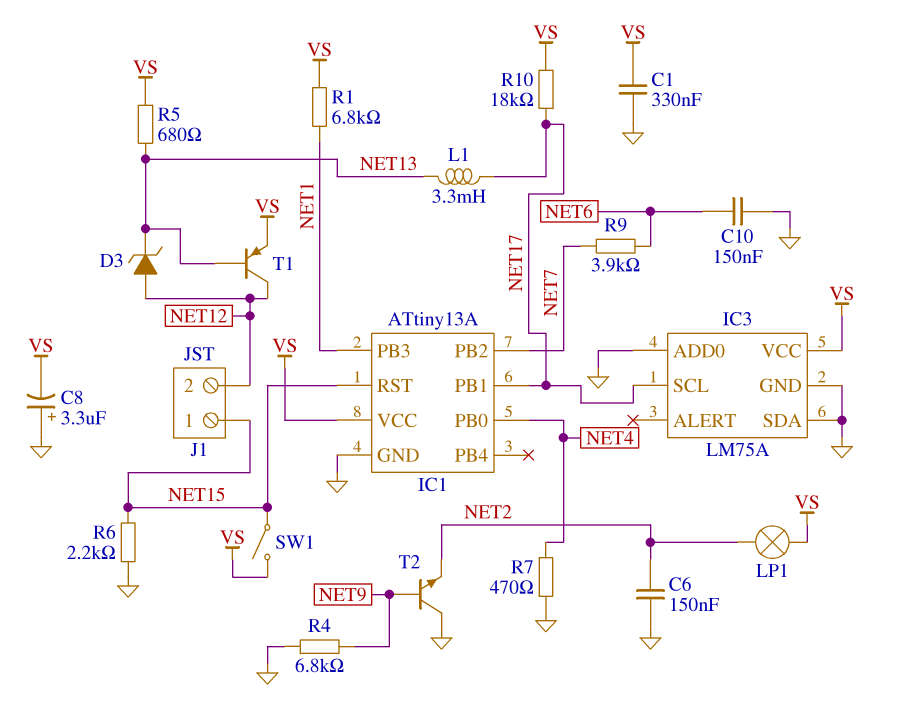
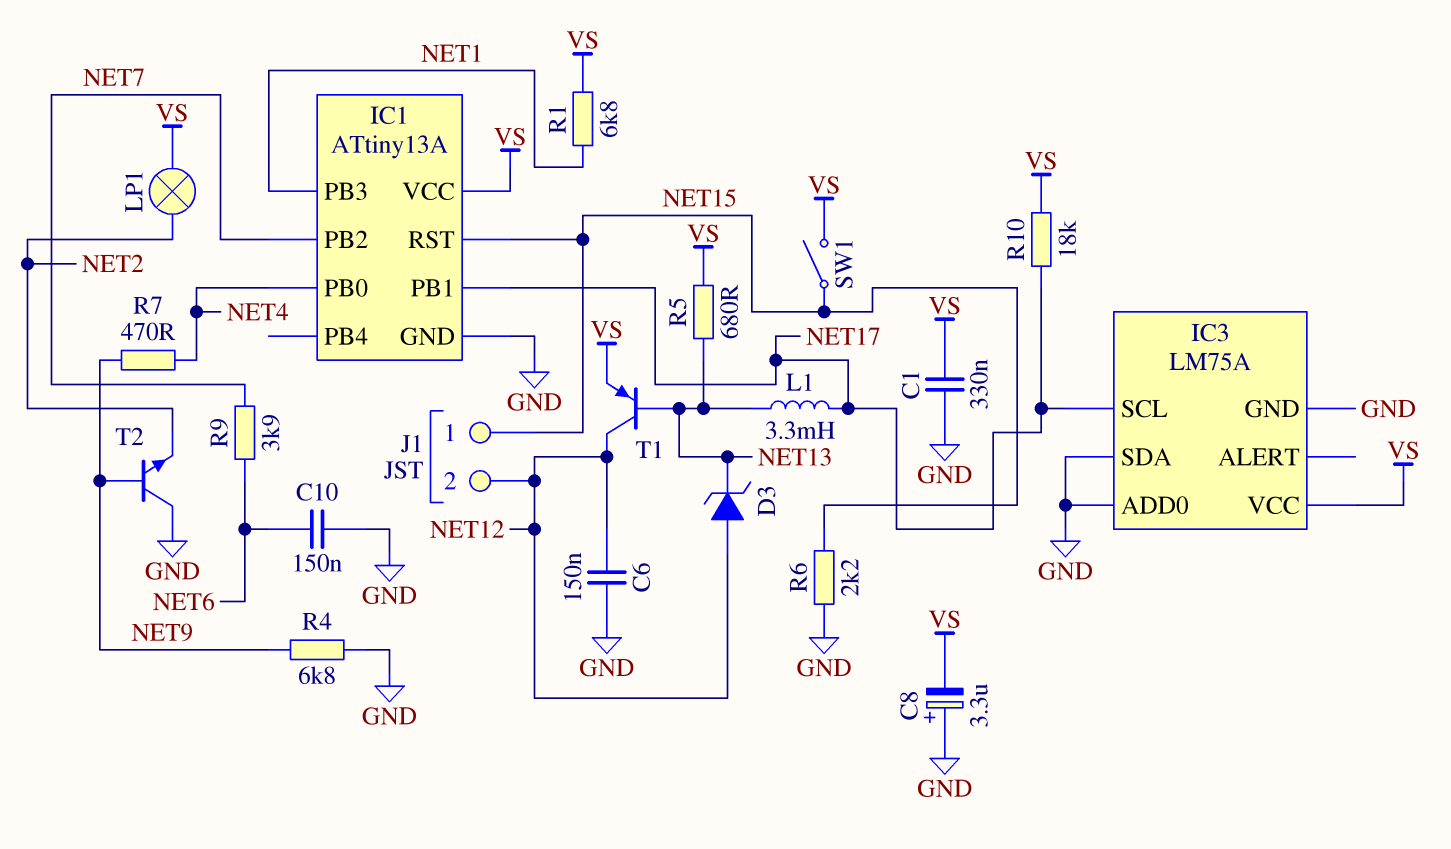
C6: 150nF (GND, NET2) -> 150nF (GND, NET12)
R7: 470 (GND, NET4) -> 470 (NET4, NET9)

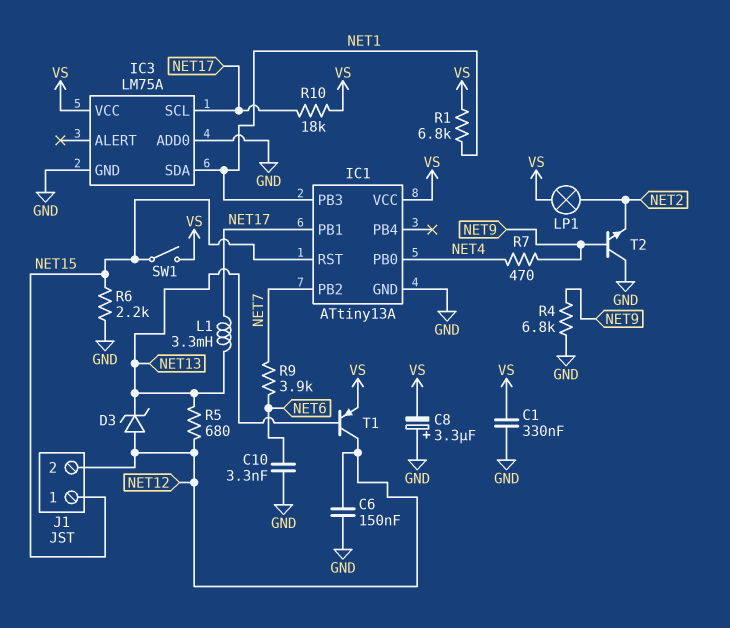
C10: 150nF (GND, NET6) -> 3.3nF (GND, NET6)
IC3 pin SDA: GND -> NET1
R5: 680 (NET13, VS) -> 680 (NET12, NET13)

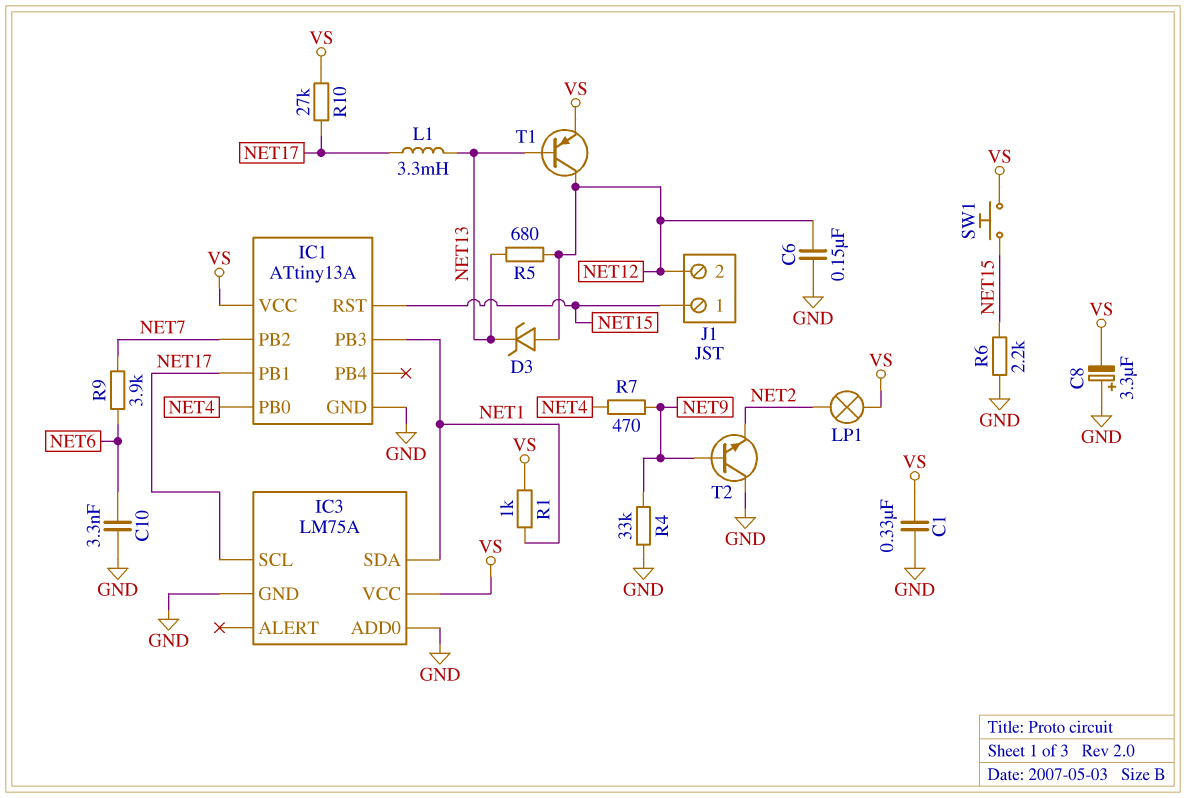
R1: 6.8k (NET1, VS) -> 1k (NET1, VS)
R4: 6.8k (GND, NET9) -> 33k (GND, NET9)
R10: 18k (NET17, VS) -> 27k (NET17, VS)
SW1: switch (NET15, VS) -> button (NET15, VS)

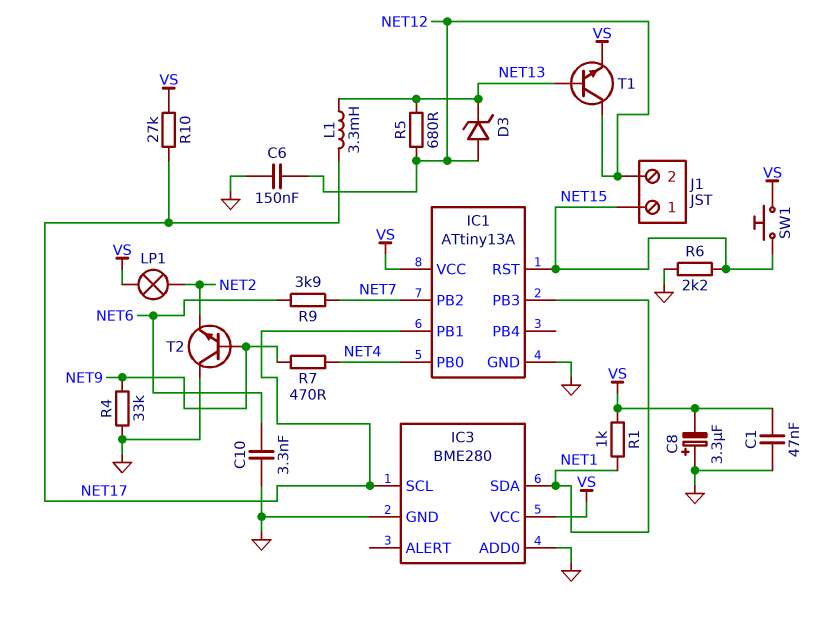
C1: 330nF (GND, VS) -> 47nF (GND, VS)
IC3: LM75A -> BME280
T1: PNP (B NET13, C NET12, E VS) -> NPN (B NET13, C NET12, E VS)

